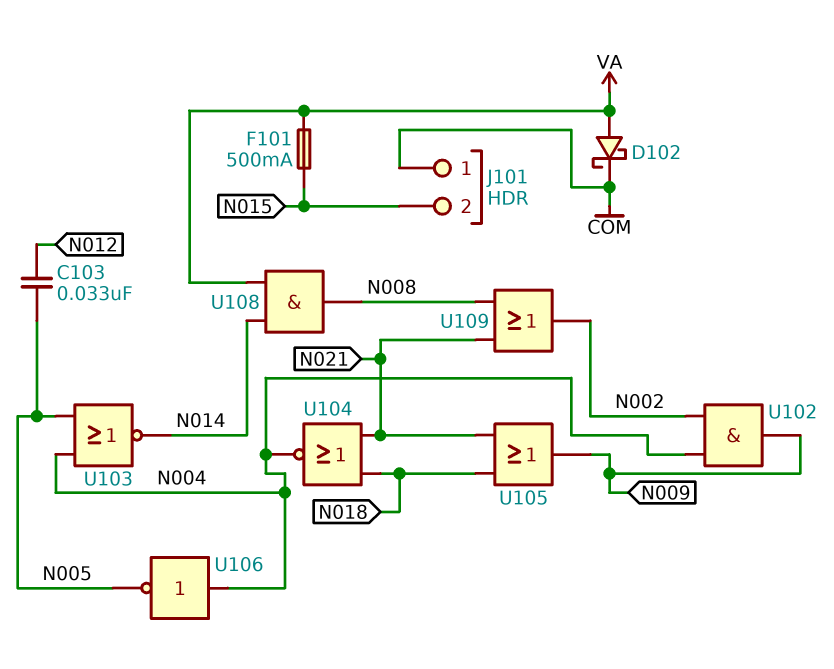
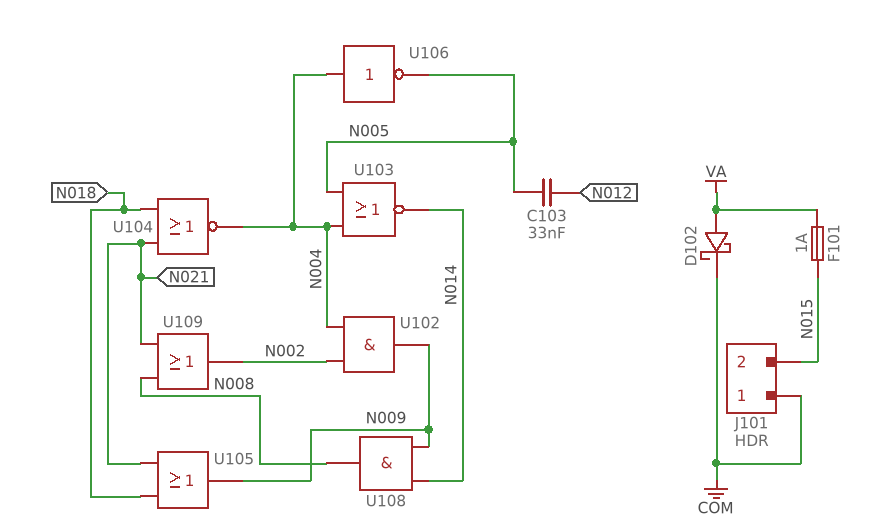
F101: 500mA (N015, VA) -> 1A (N015, VA)
U108: AND (in N014, in VA, out N008) -> AND (in N009, in N014, out N008)

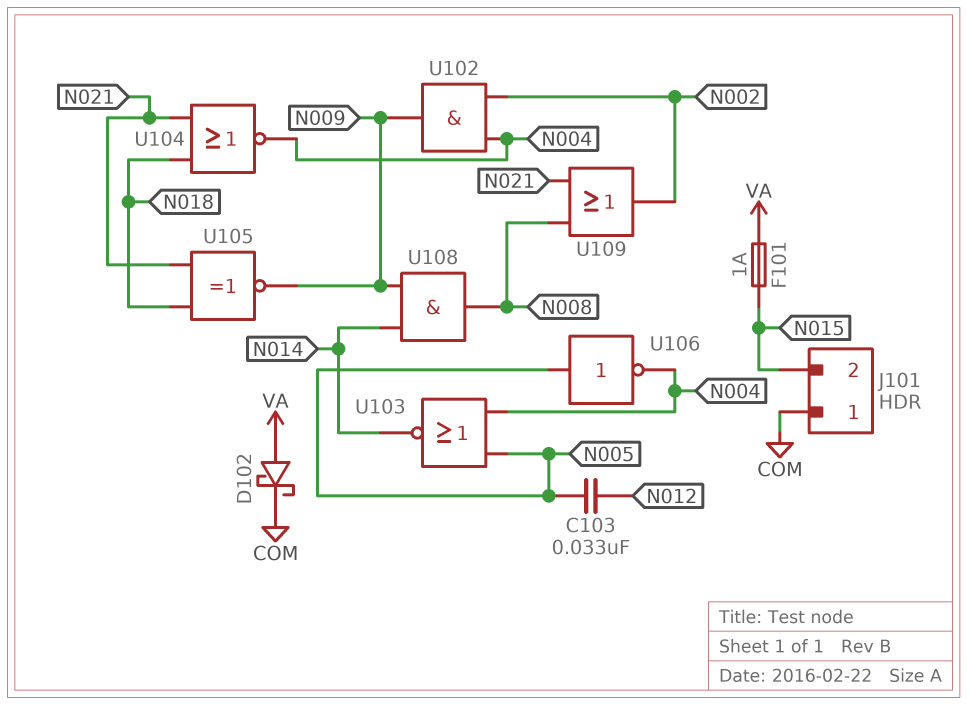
U105: OR (in N018, in N021, out N009) -> XNOR (in N018, in N021, out N009)
U106: NOT (in N004, out N005) -> NOT (in N005, out N004)

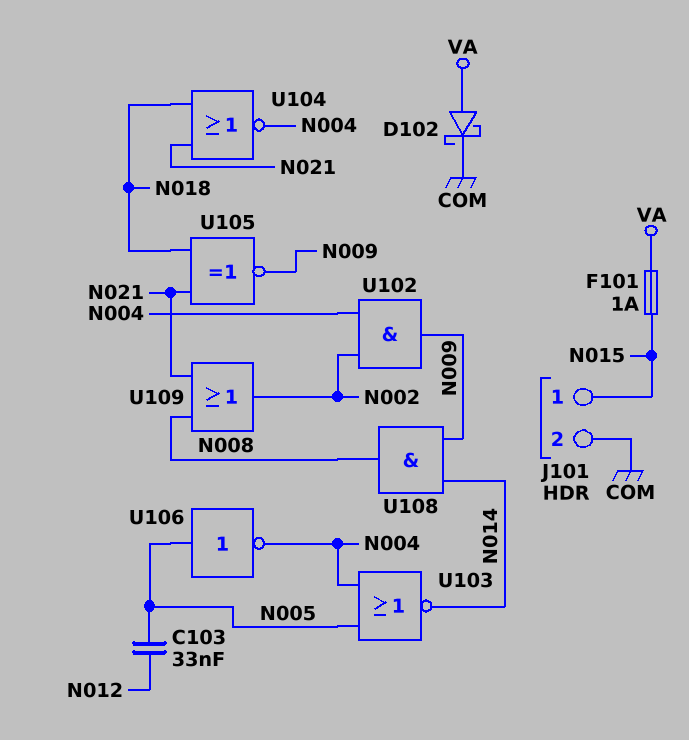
J101 pin 1: COM -> N015
J101 pin 2: N015 -> COM

